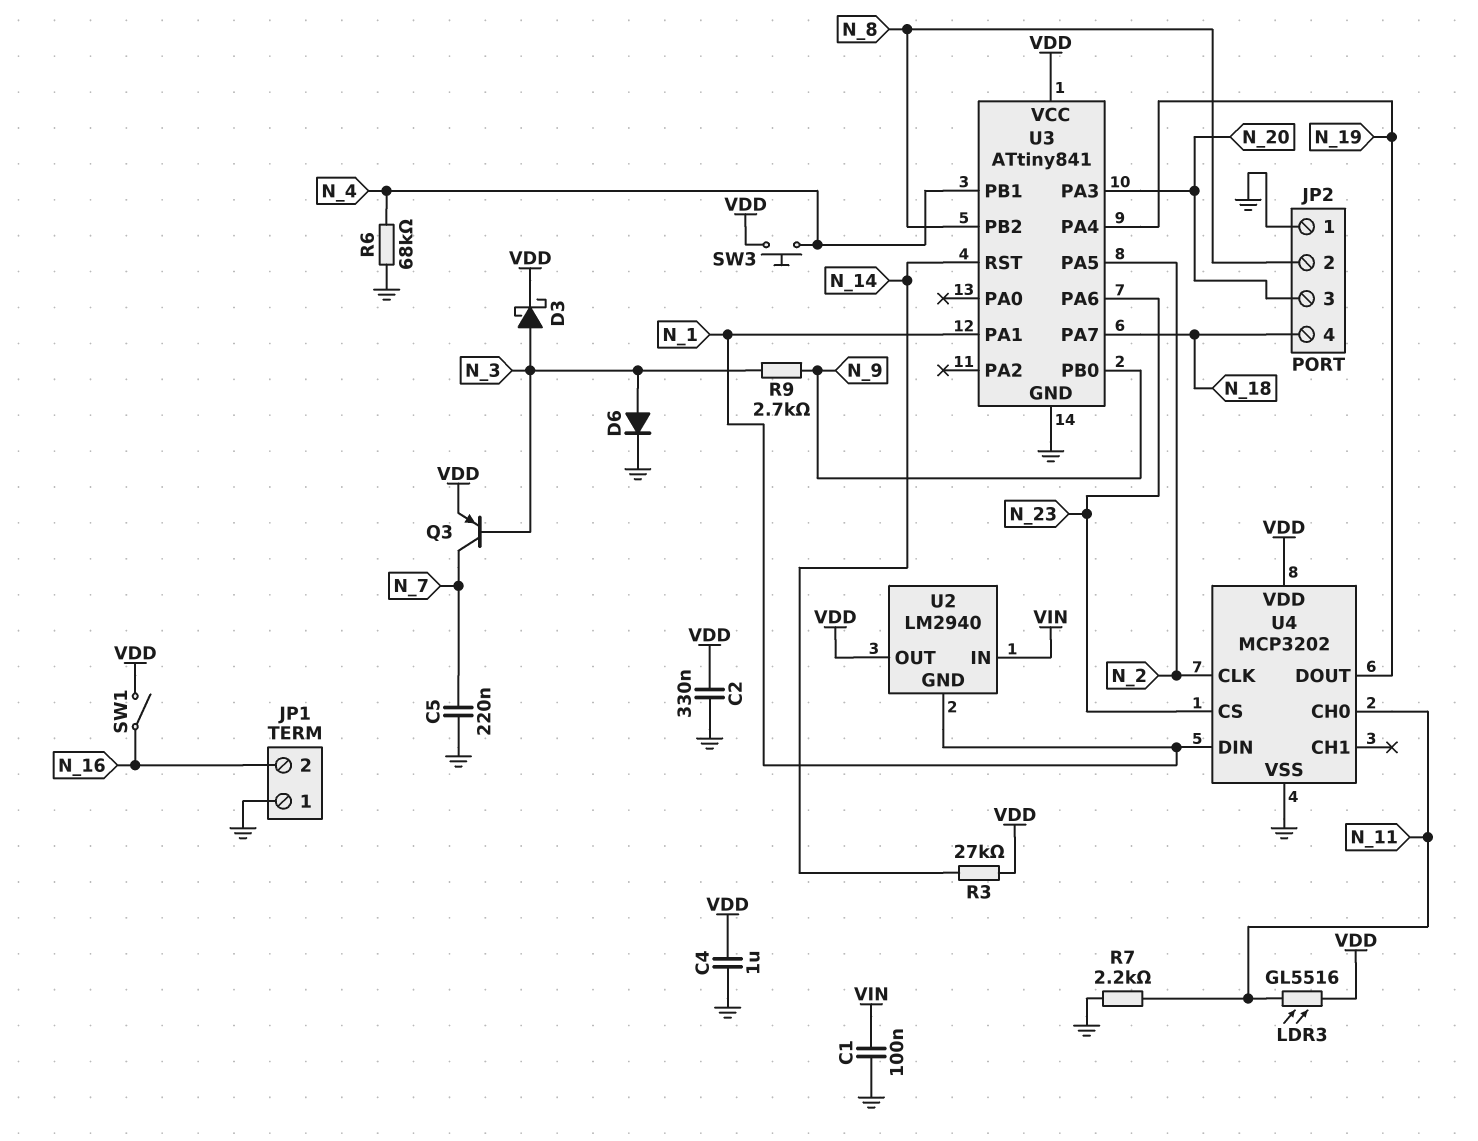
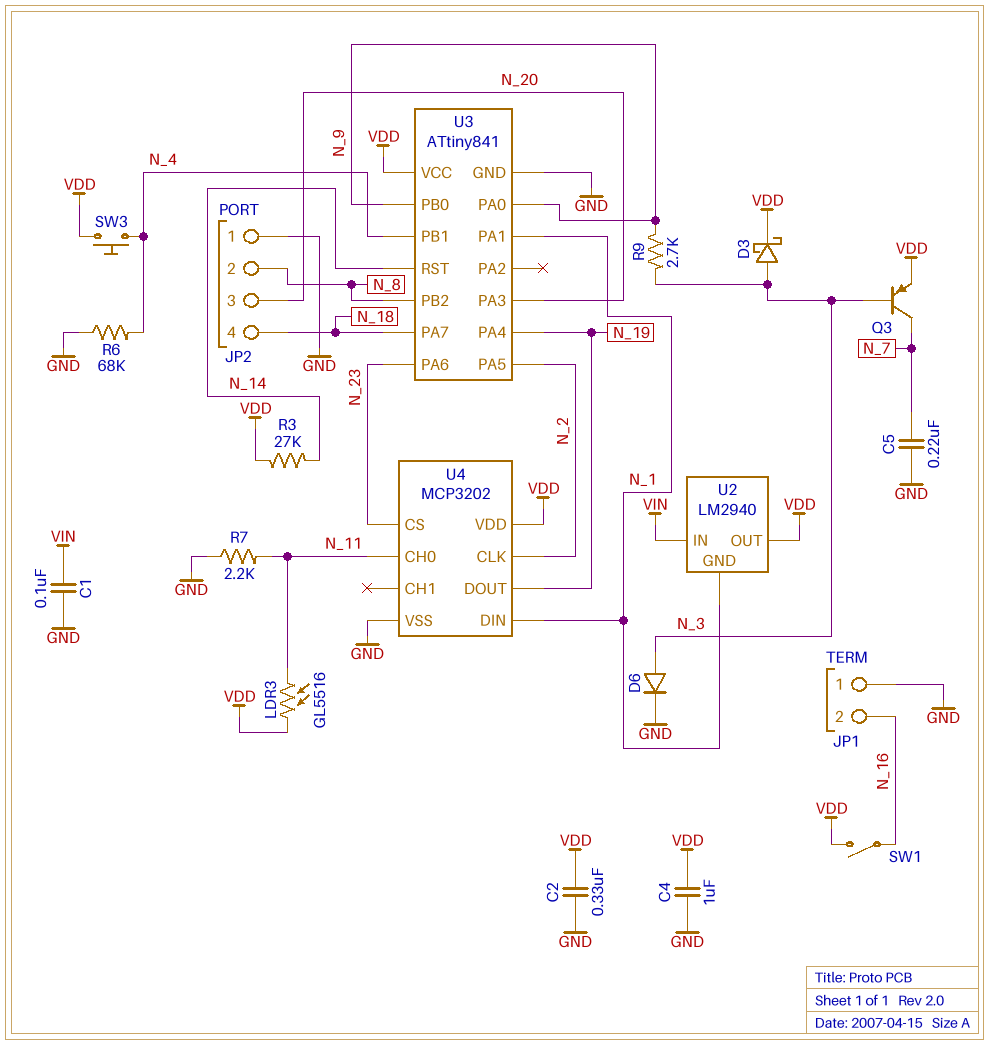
U3 pin PA0: none -> N_9

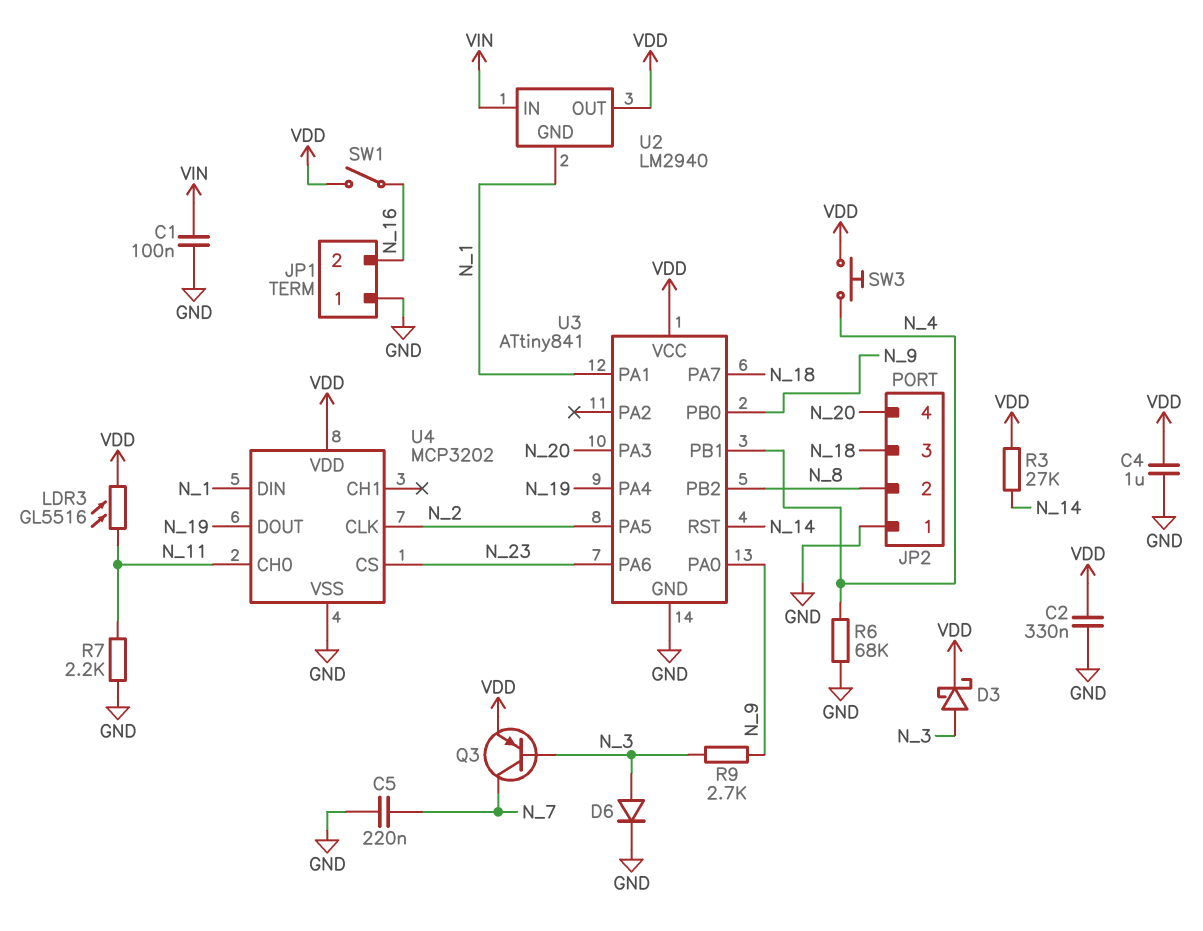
JP2 pin 3: N_20 -> N_18
JP2 pin 4: N_18 -> N_20

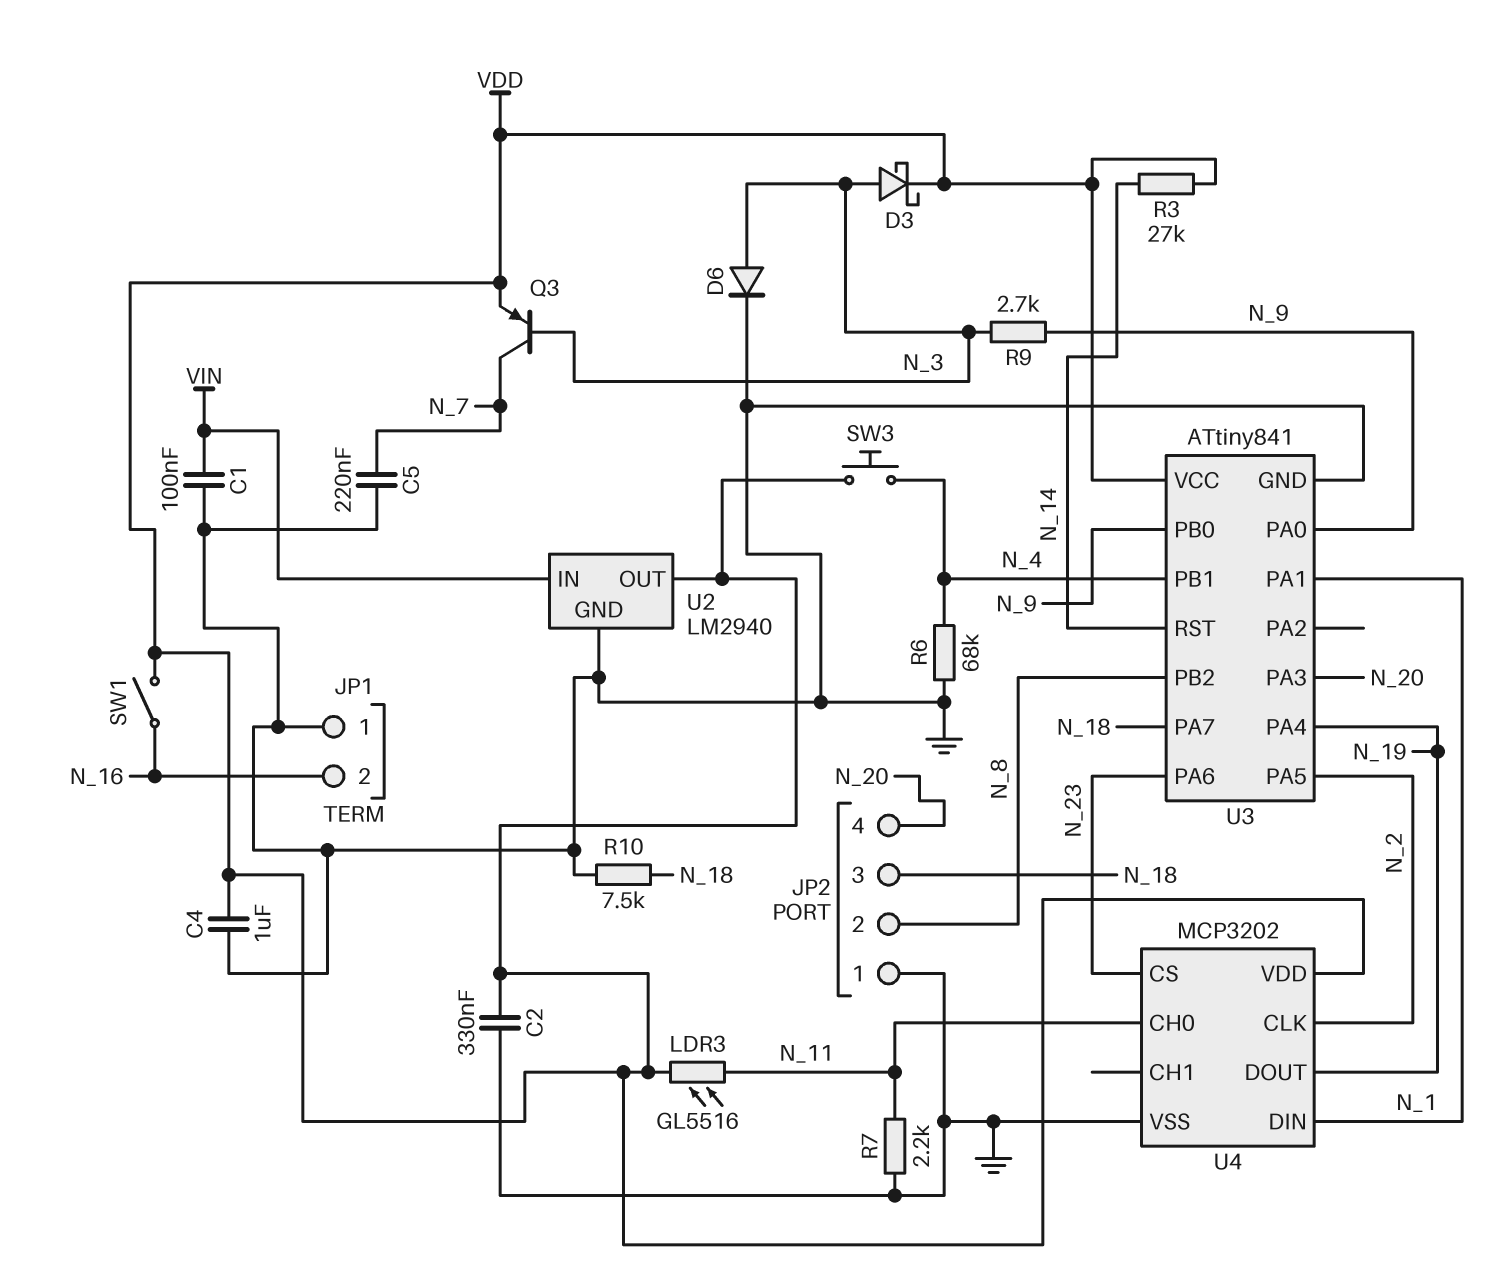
R10: none -> 7.5k (GND, N_18)
U2 pin GND: N_1 -> GND

